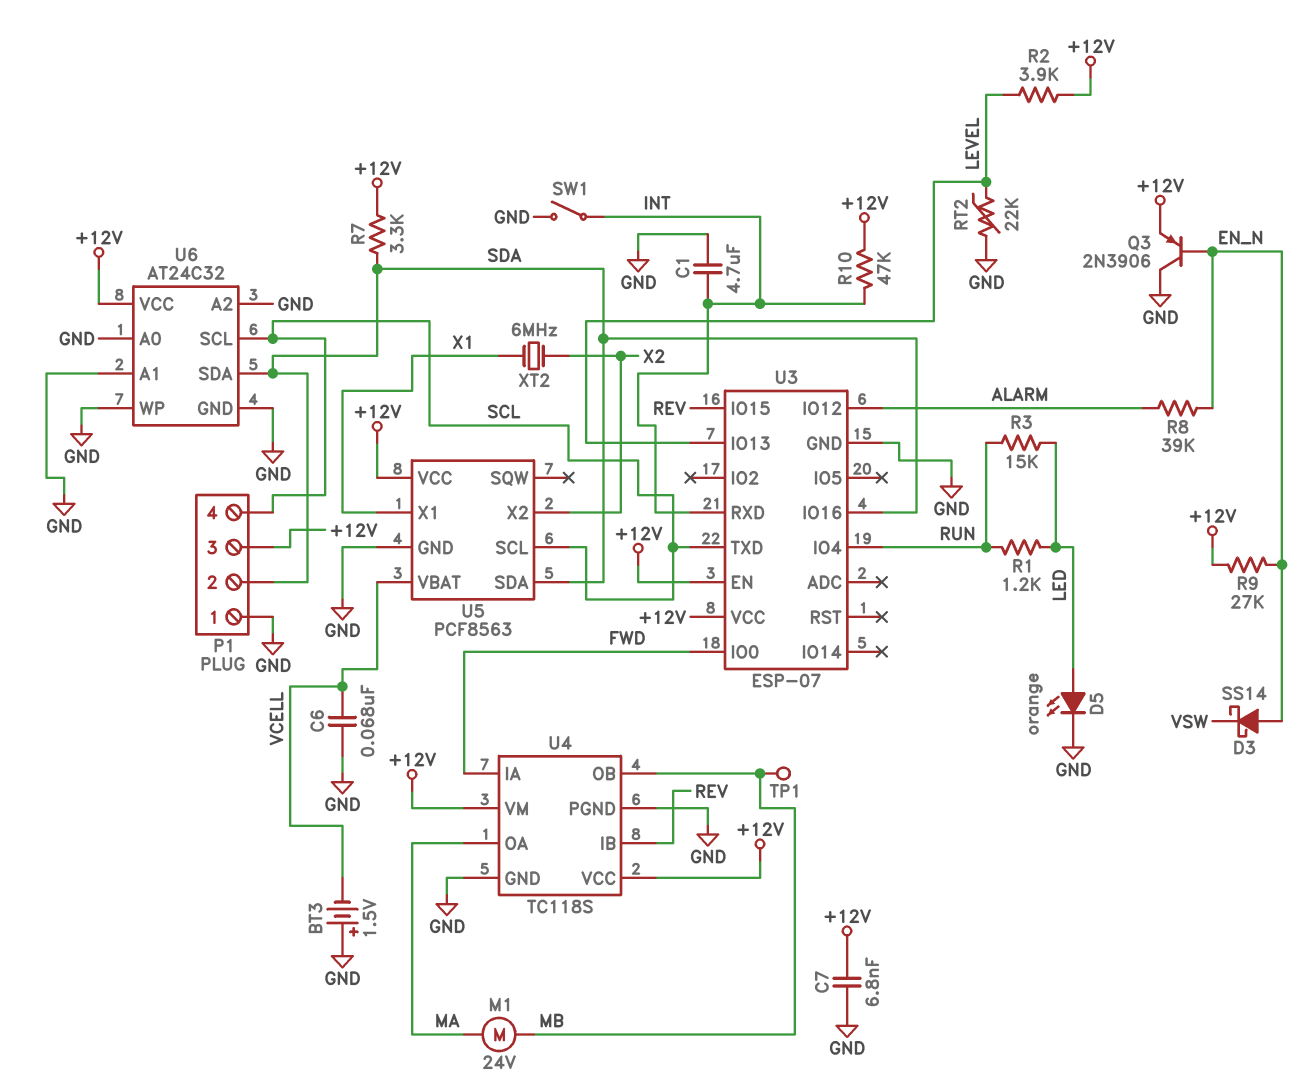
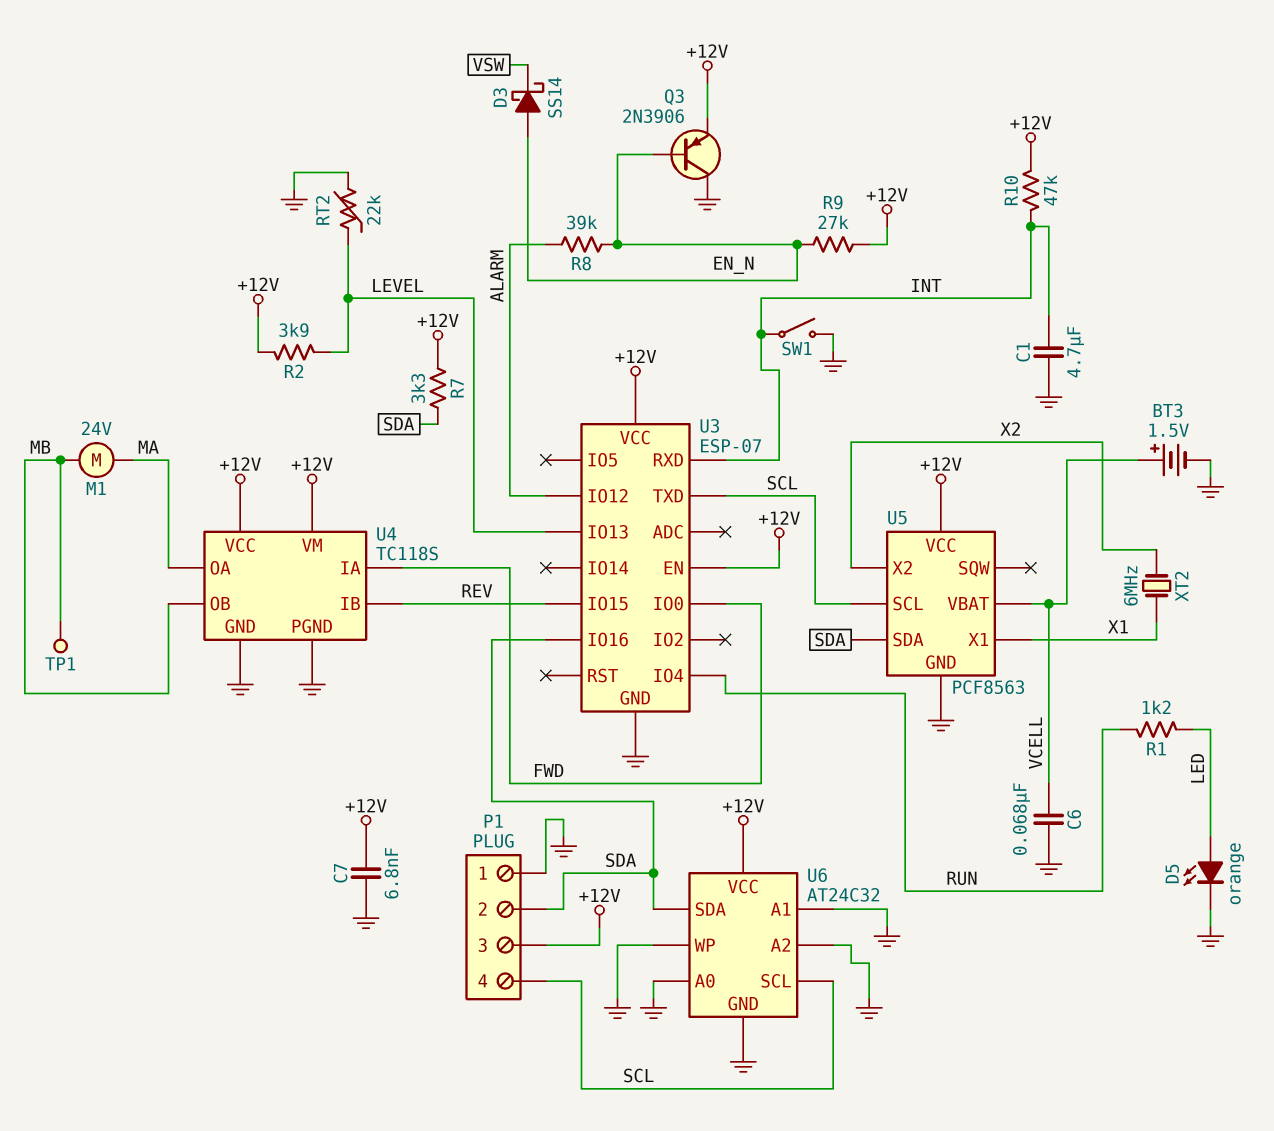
BT3: 1.5V (plus GND, minus VCELL) -> 1.5V (plus VCELL, minus GND)
R3: 15k (LED, RUN) -> none

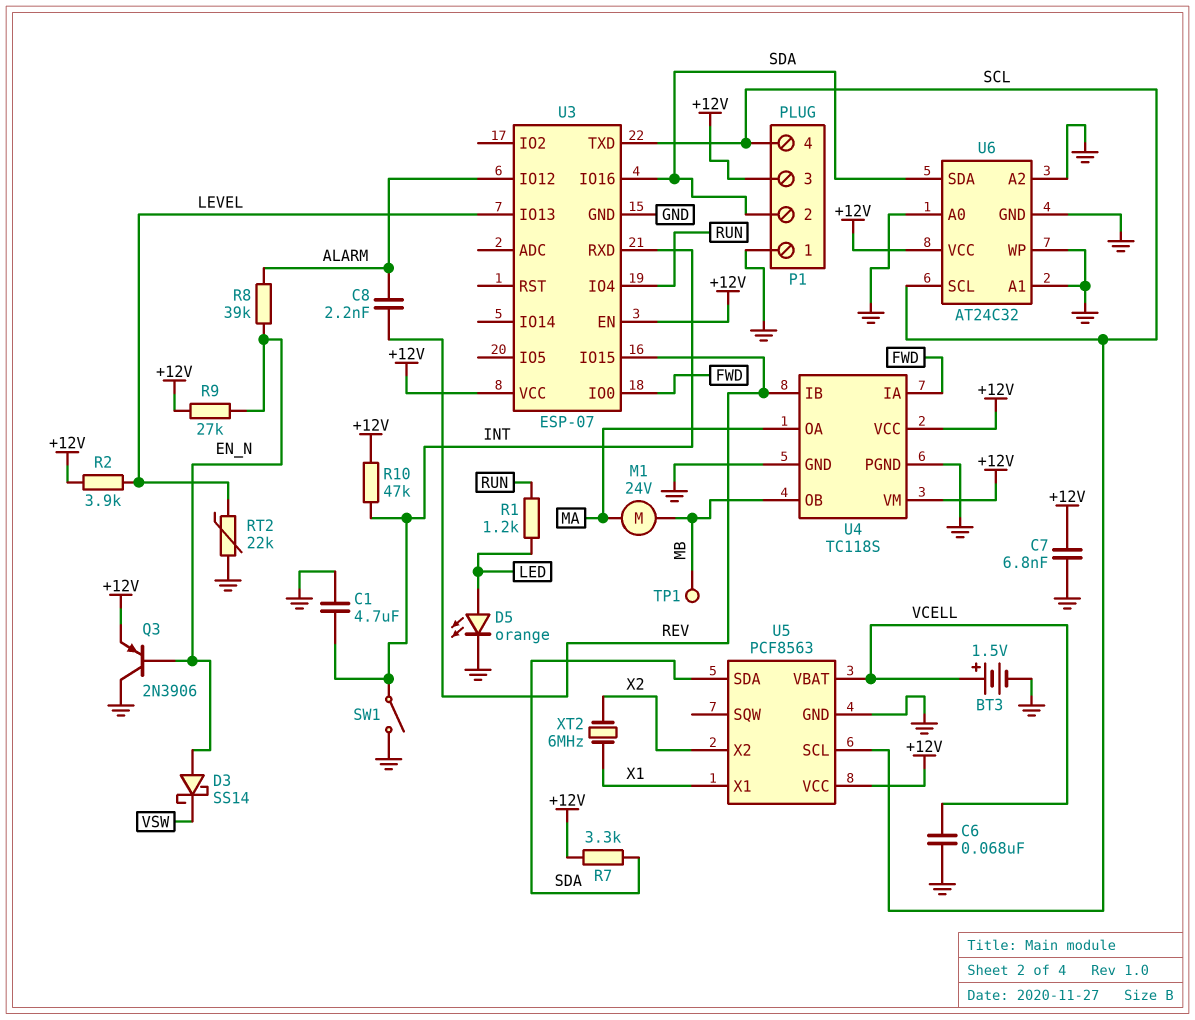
C8: none -> 2.2nF (ALARM, REV)

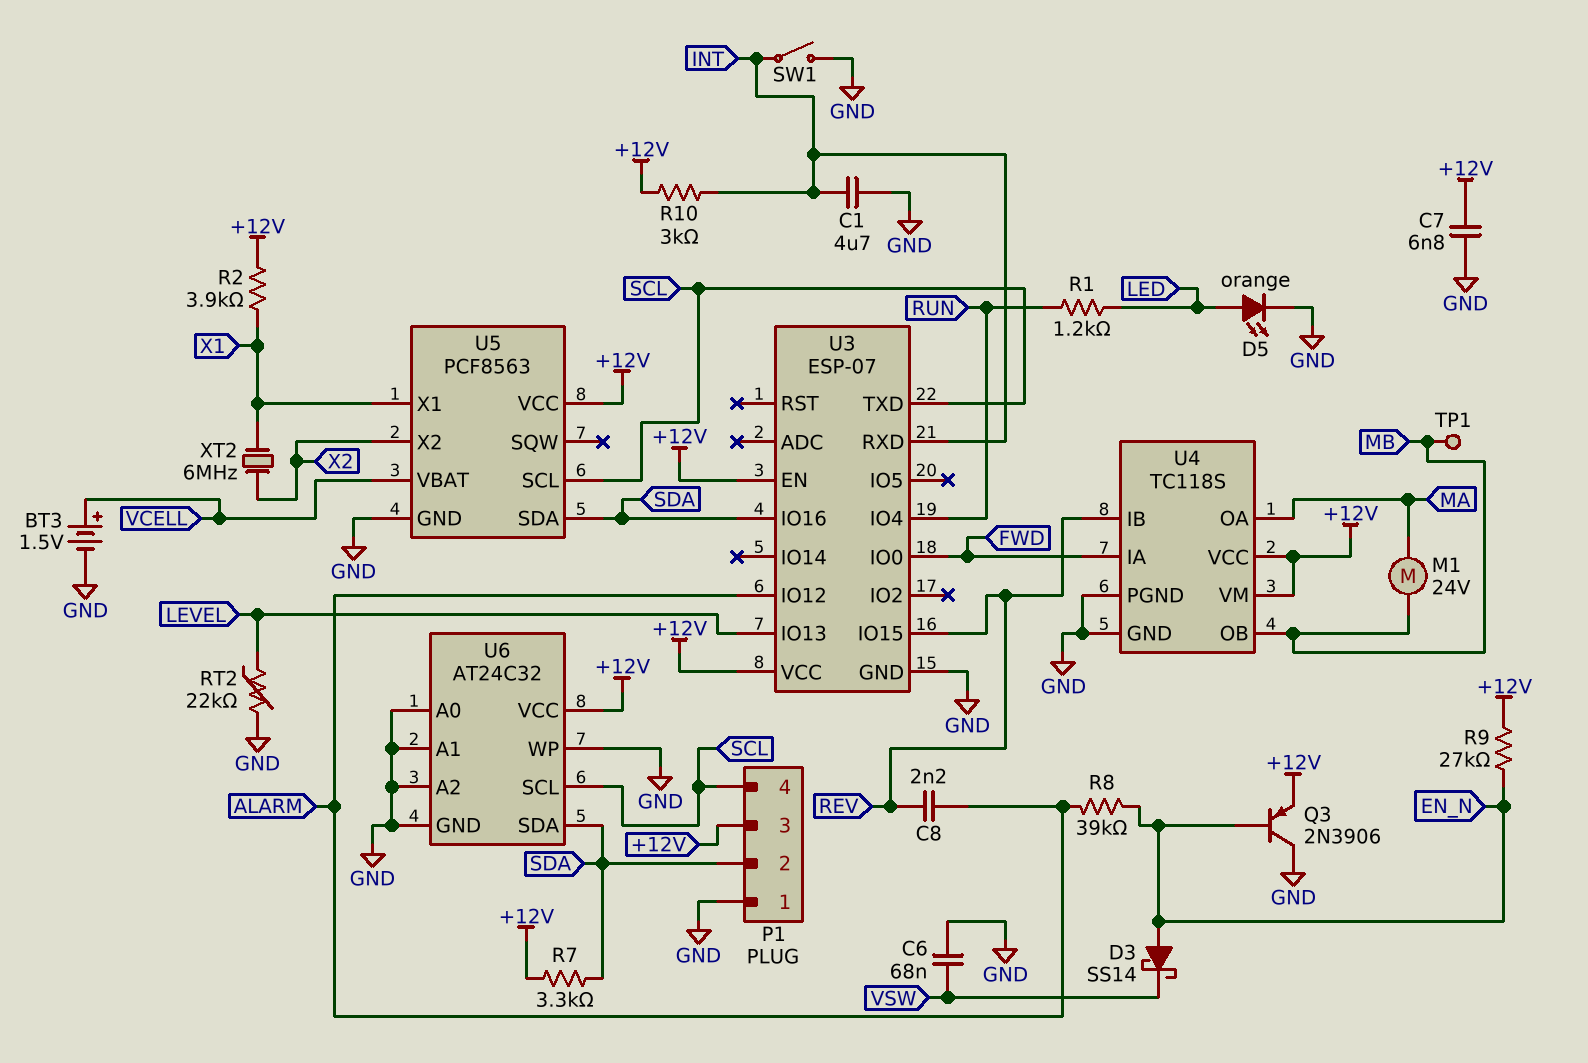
C6: 68nF (GND, VCELL) -> 68nF (GND, VSW)
R2: 3.9k (+12V, LEVEL) -> 3.9k (+12V, X1)
R10: 47k (+12V, INT) -> 3k (+12V, INT)

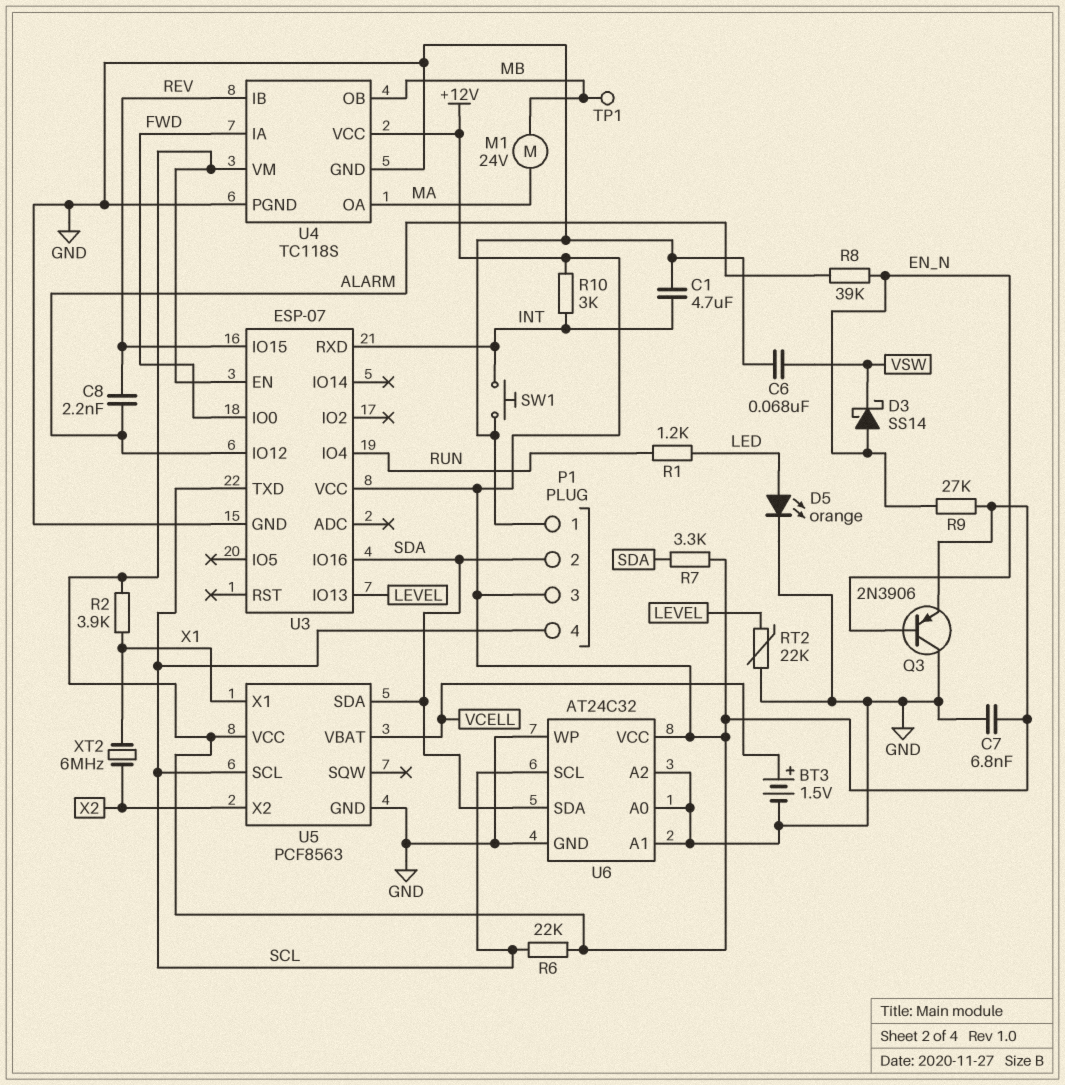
R6: none -> 22k (+12V, SCL)
SW1: switch (GND, INT) -> button (GND, INT)

